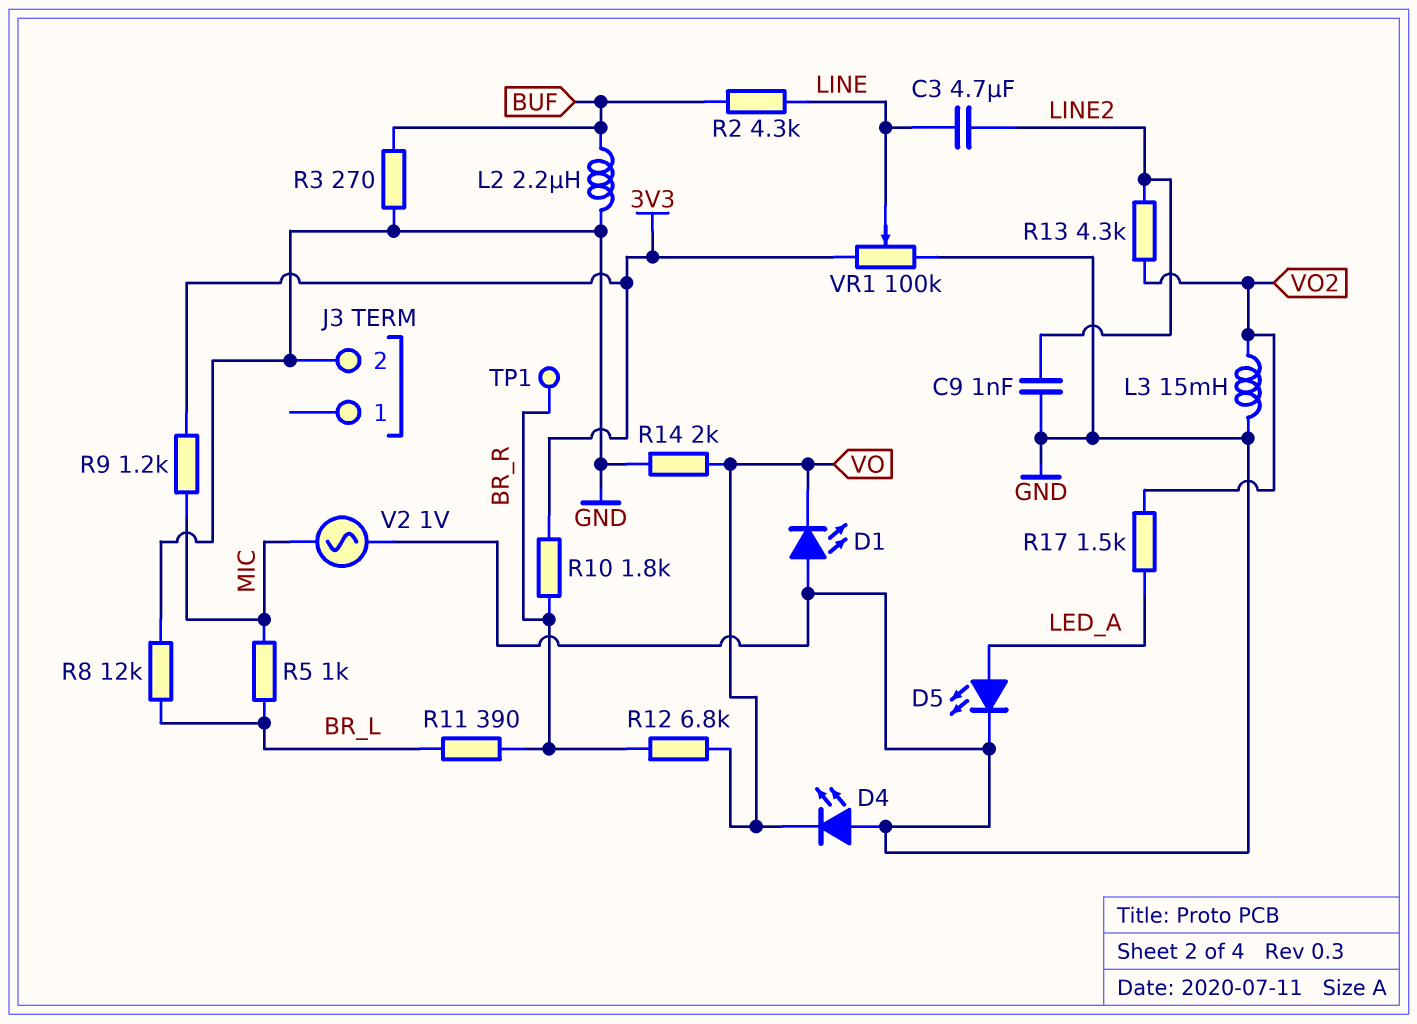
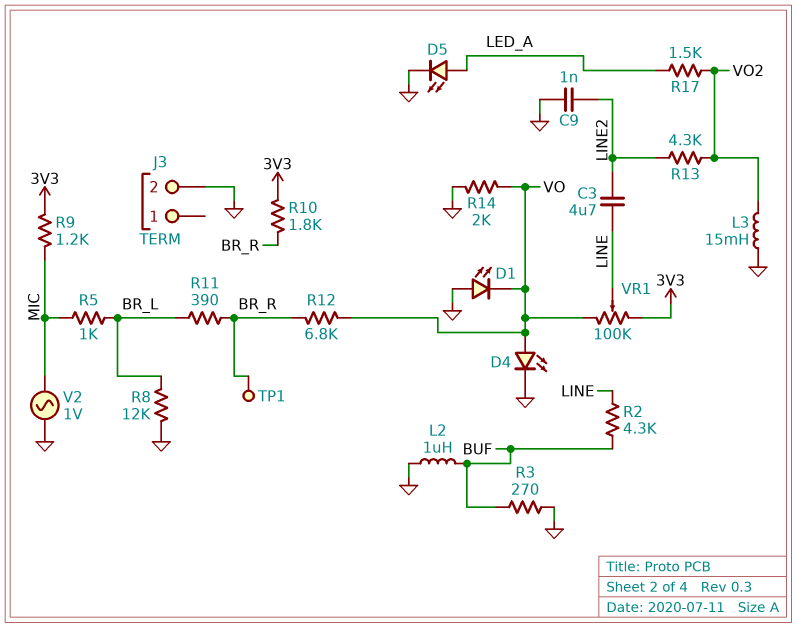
D4: LED (A GND, K VO) -> LED (A VO, K GND)
L2: 2.2uH (BUF, GND) -> 1uH (BUF, GND)
VR1: 100k (3V3, GND, wiper LINE) -> 100k (3V3, VO, wiper LINE)

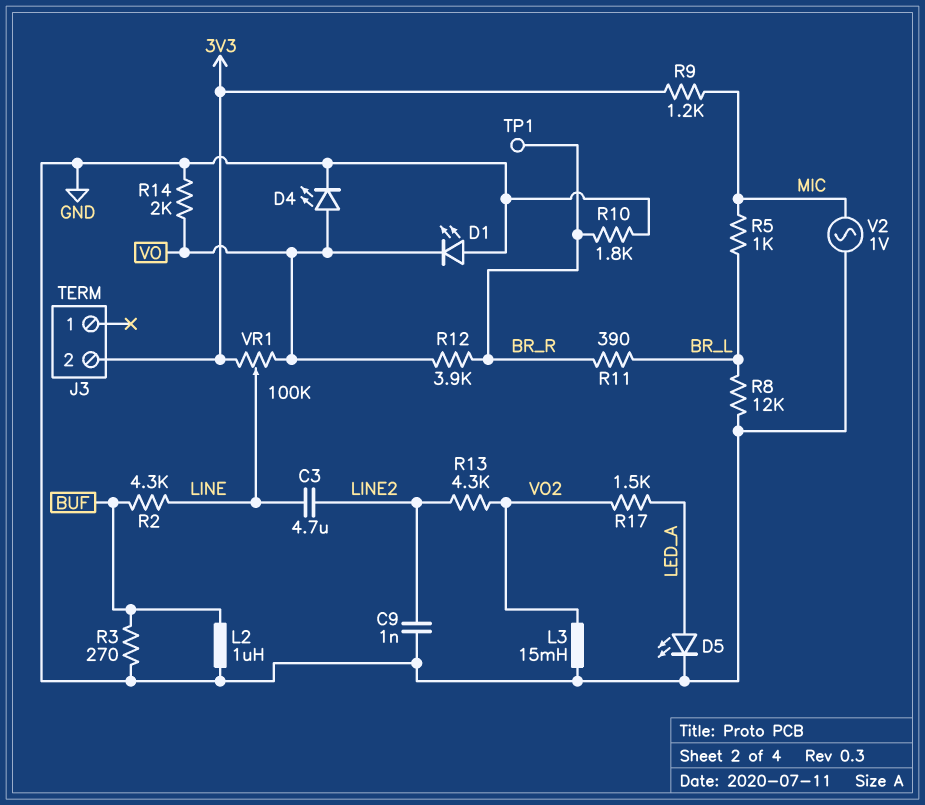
J3 pin 2: GND -> 3V3
R10: 1.8k (3V3, BR_R) -> 1.8k (BR_R, GND)
R12: 6.8k (BR_R, VO) -> 3.9k (BR_R, VO)

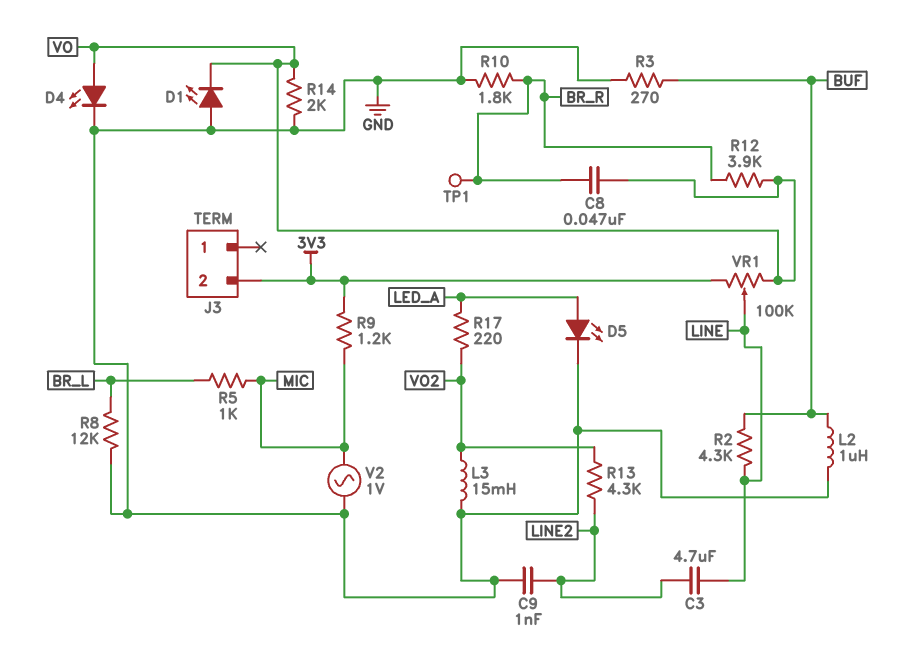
C8: none -> 47nF (BR_R, VO)
R11: 390 (BR_L, BR_R) -> none
R17: 1.5k (LED_A, VO2) -> 220 (LED_A, VO2)

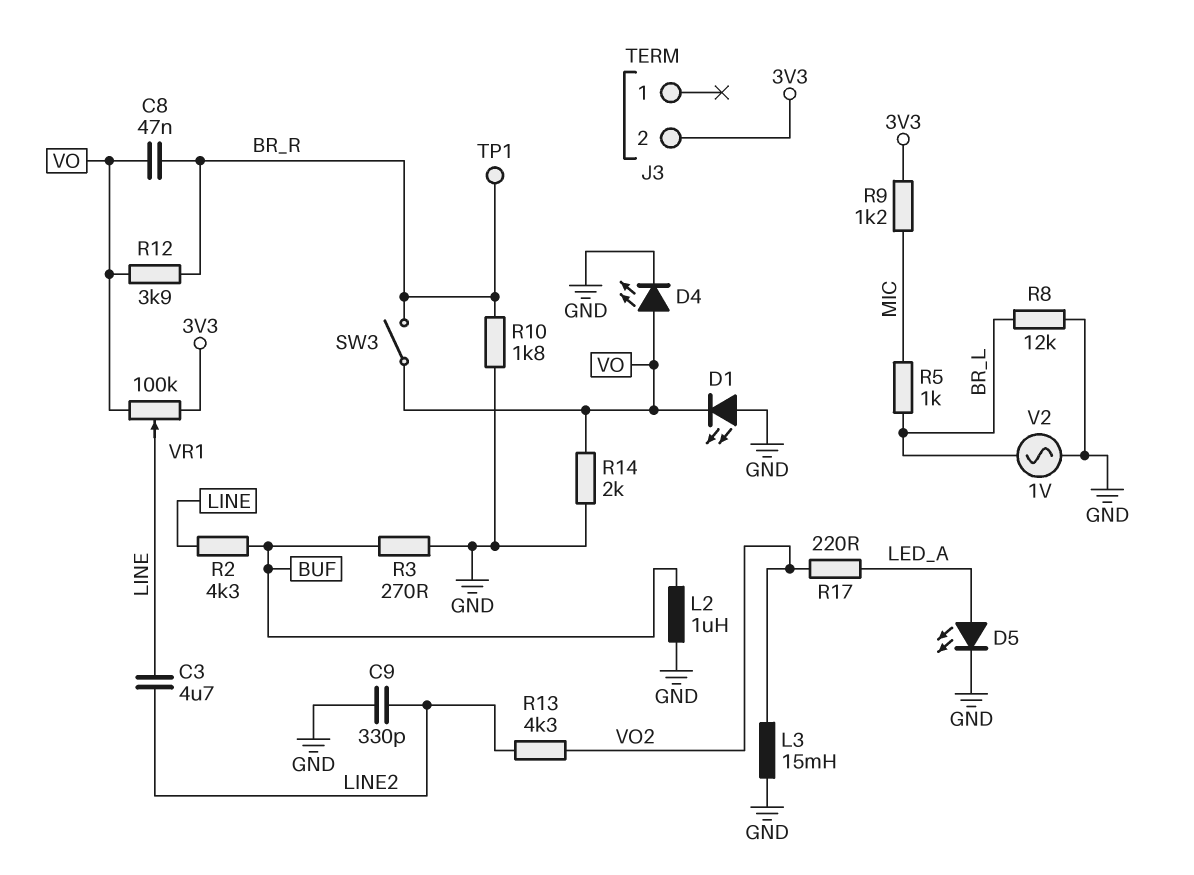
C9: 1nF (GND, LINE2) -> 330pF (GND, LINE2)
SW3: none -> switch (BR_R, VO)
V2: AC 1V (GND, MIC) -> AC 1V (BR_L, GND)

